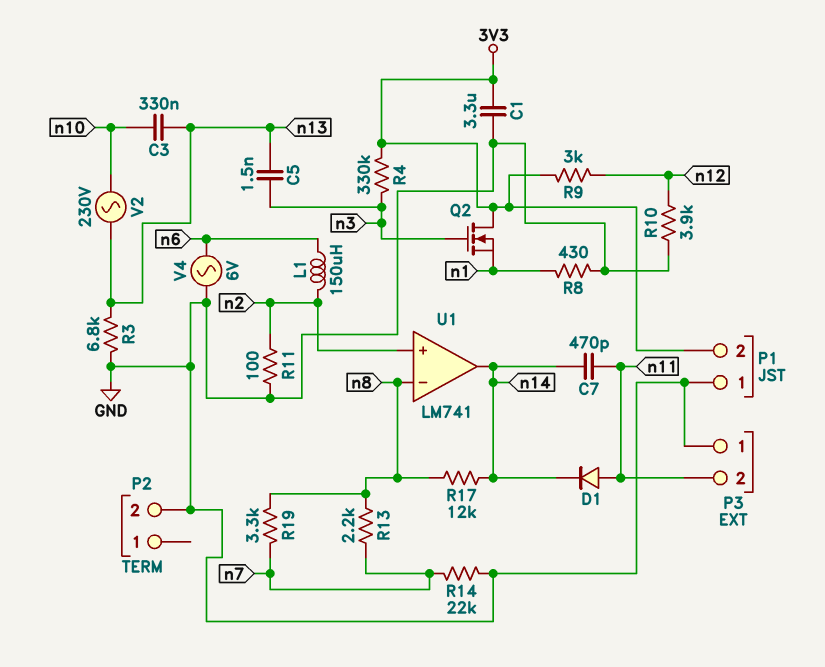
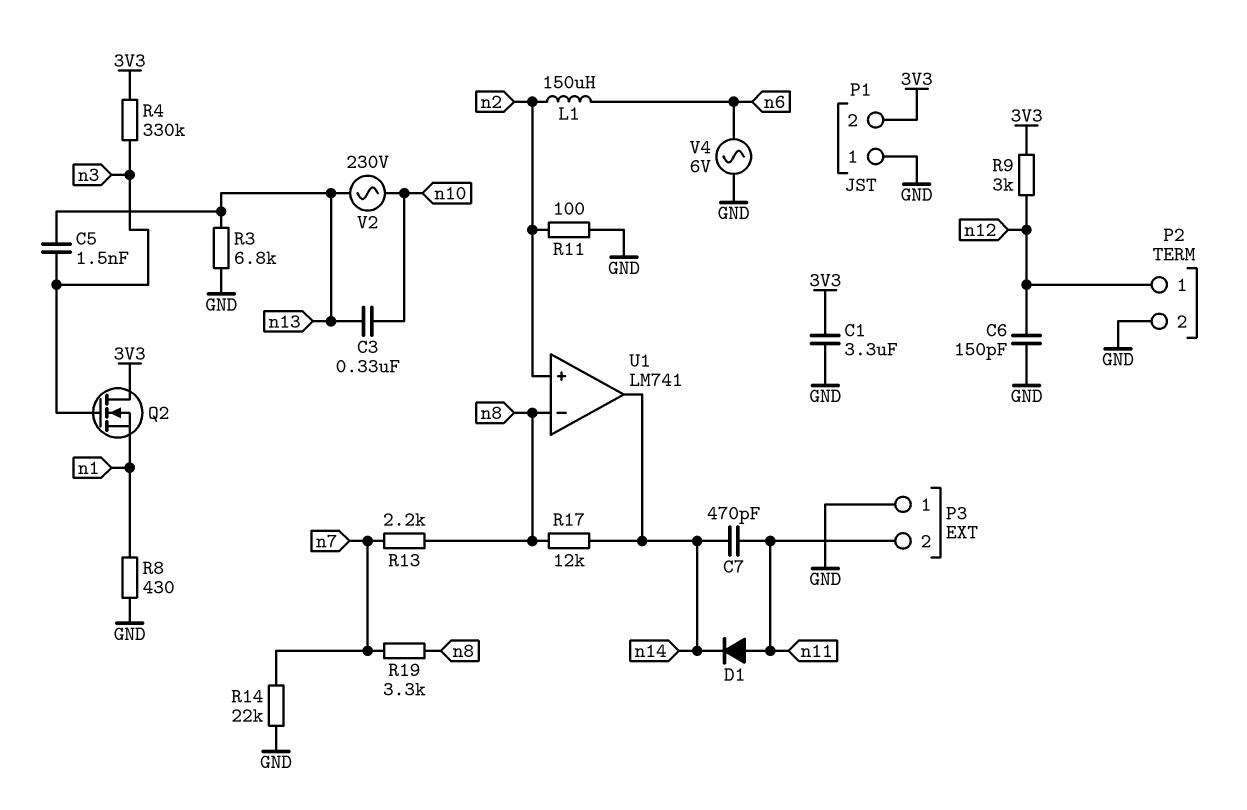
C6: none -> 150pF (GND, n12)
P2 pin 1: none -> n12
R10: 3.9k (GND, n12) -> none

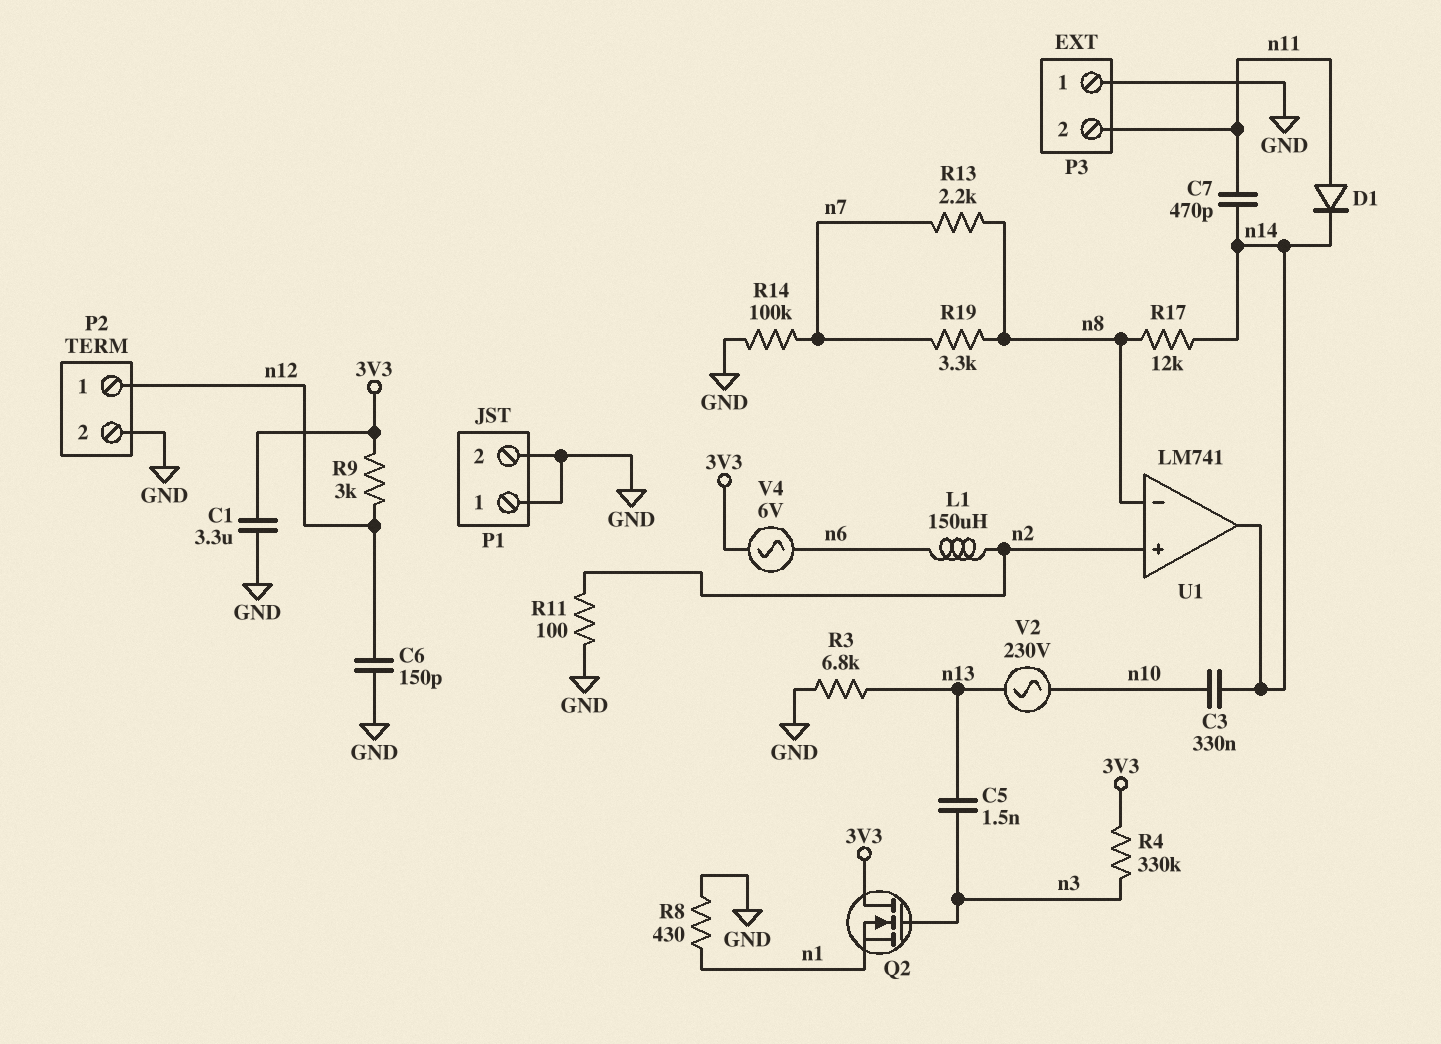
C3: 330nF (n10, n13) -> 330nF (n10, n14)
P1 pin 2: 3V3 -> GND
R14: 22k (GND, n7) -> 100k (GND, n7)
V4: AC 6V (GND, n6) -> AC 6V (3V3, n6)

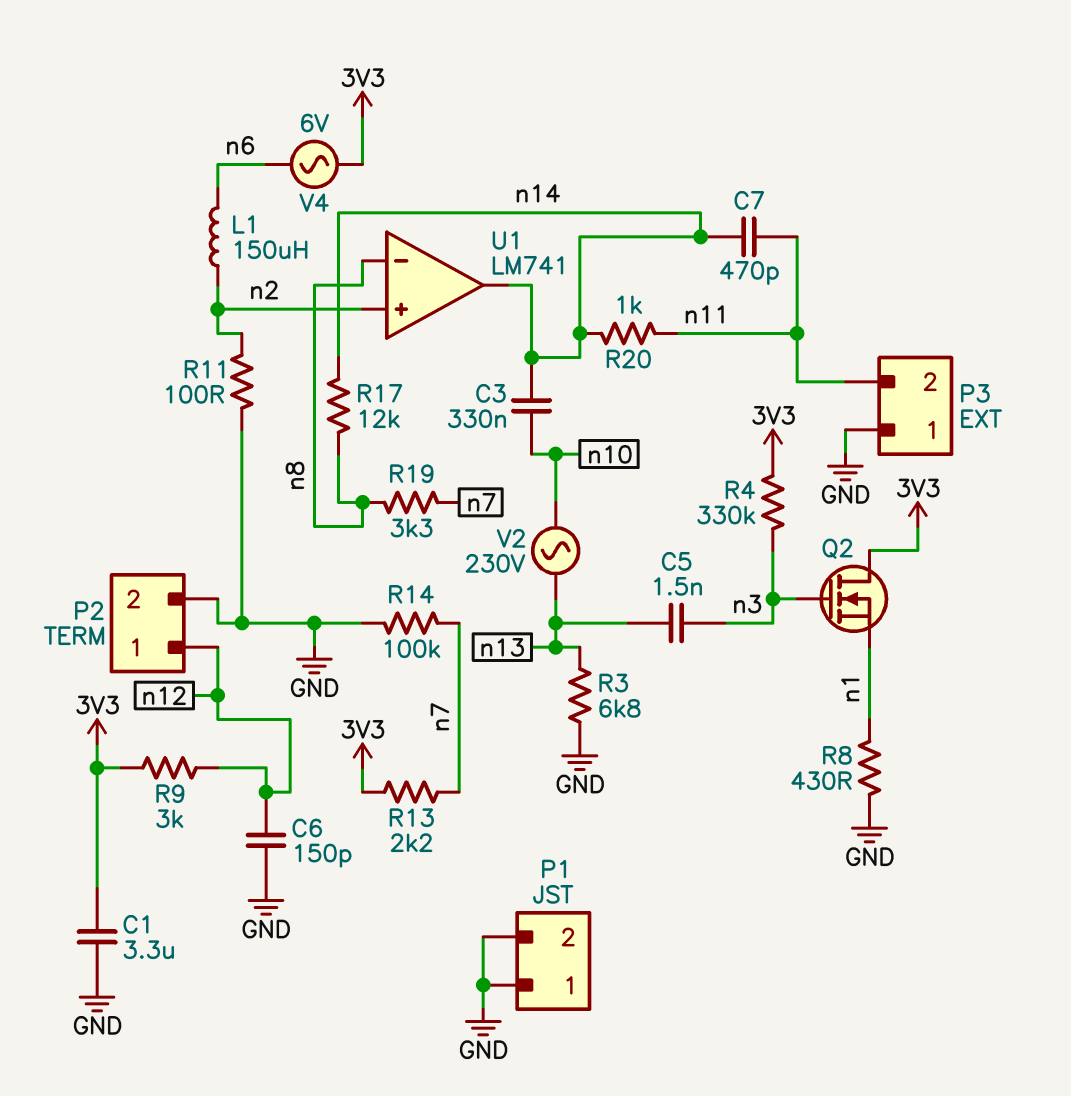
D1: diode (A n11, K n14) -> none
R13: 2.2k (n7, n8) -> 2.2k (3V3, n7)
R20: none -> 1k (n11, n14)

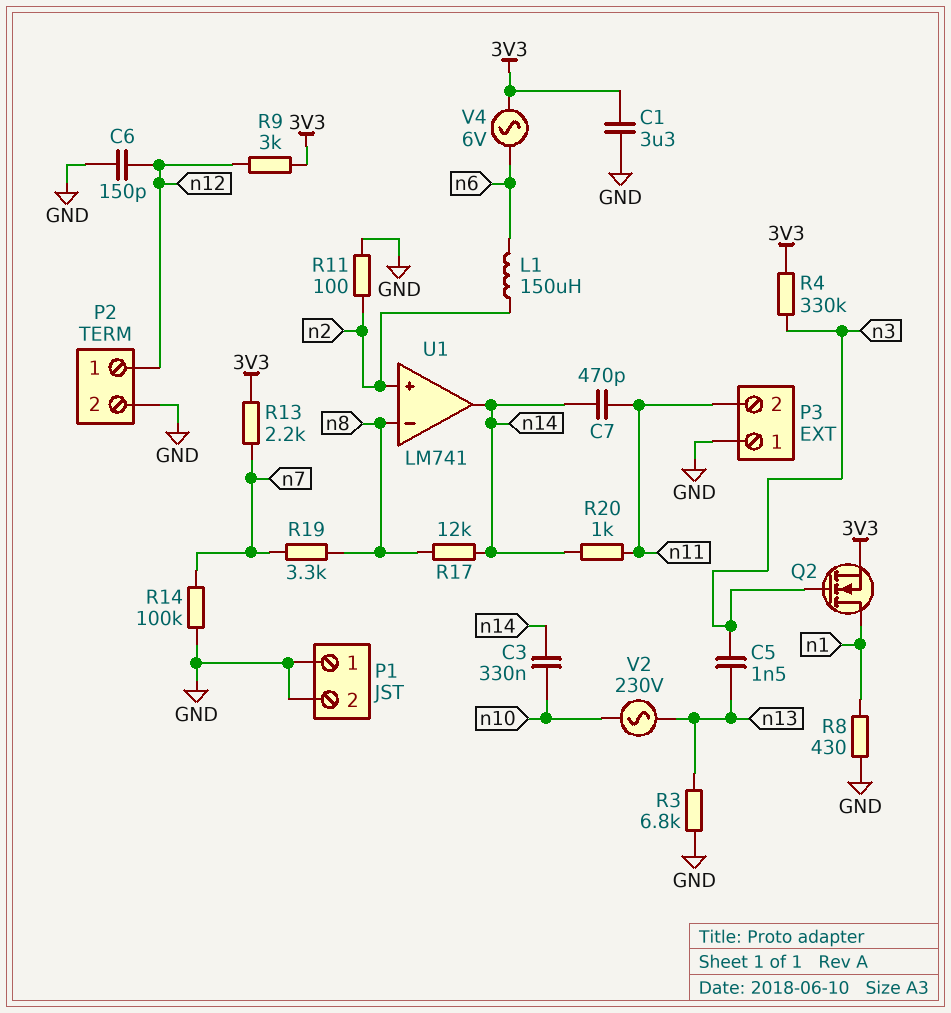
Q2: NMOS (G n3, D 3V3, S n1) -> NMOS (G n3, D n1, S 3V3)

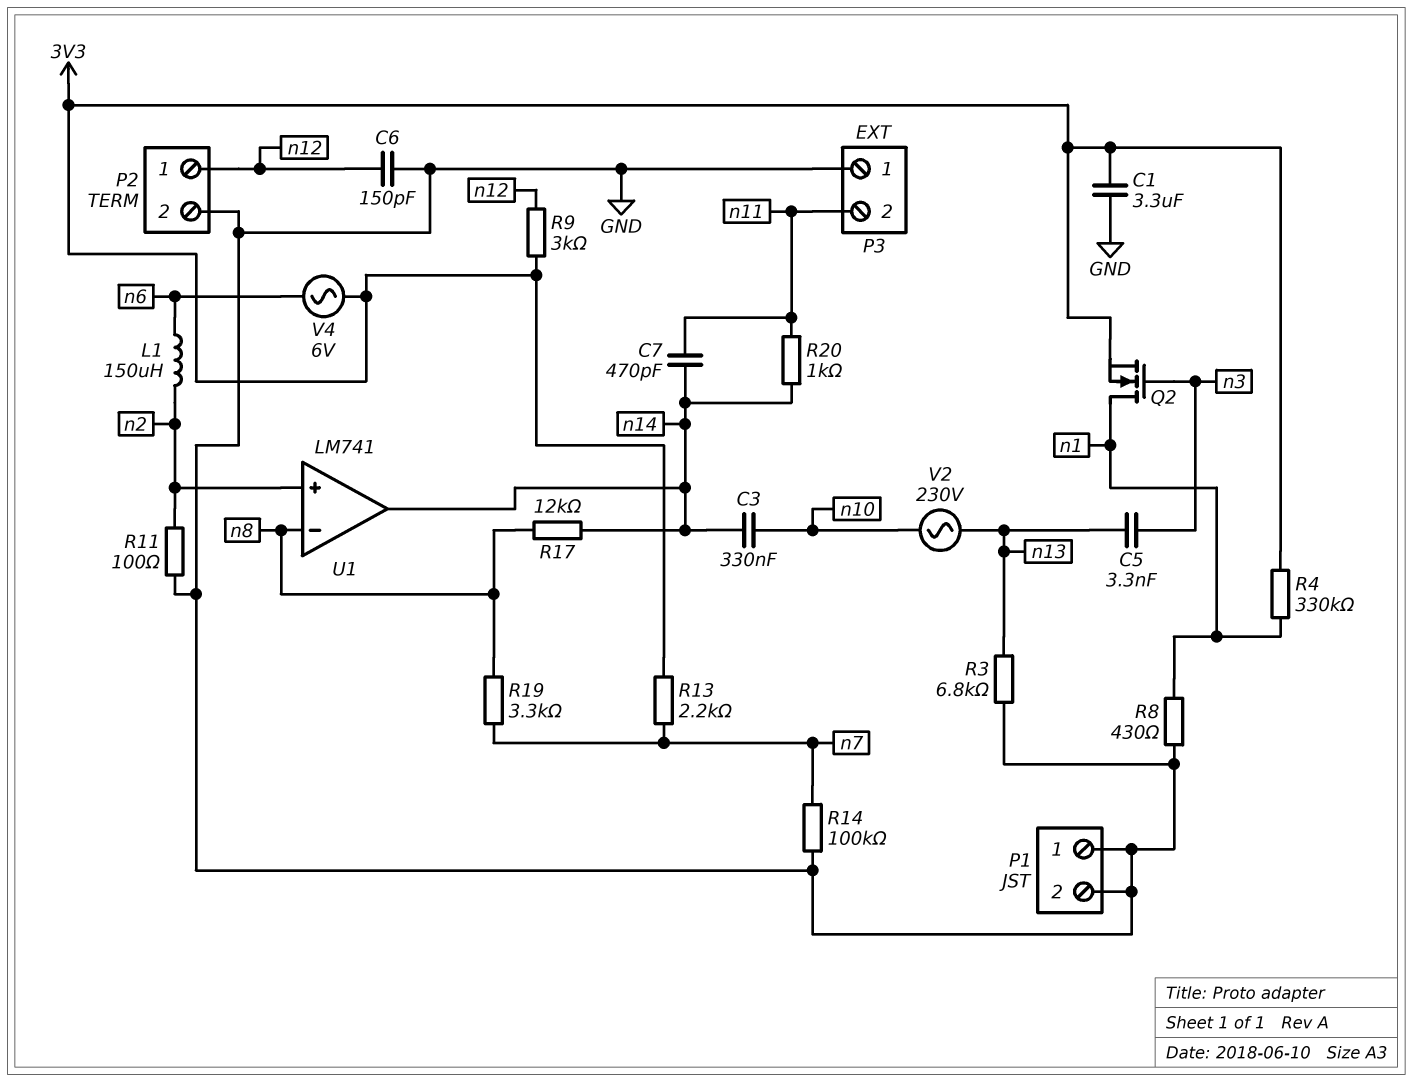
C5: 1.5nF (n3, n13) -> 3.3nF (n3, n13)
R4: 330k (3V3, n3) -> 330k (3V3, n1)

